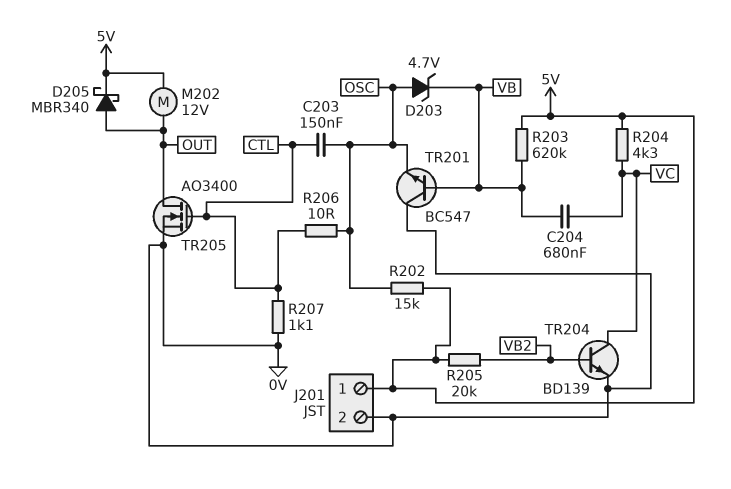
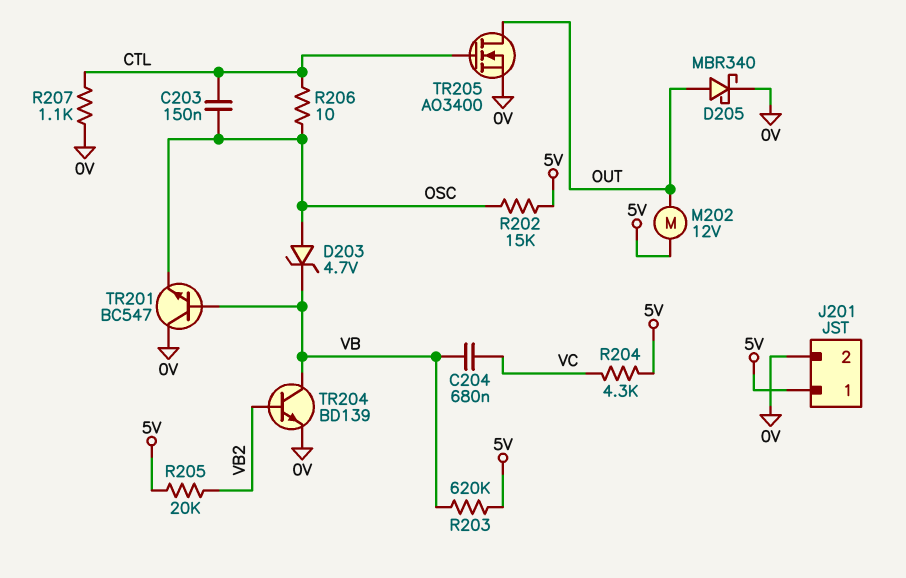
D205: schottky MBR340 (A OUT, K 5V) -> schottky MBR340 (A OUT, K 0V)
TR204: NPN BD139 (B VB2, C VC, E 0V) -> NPN BD139 (B VB2, C VB, E 0V)

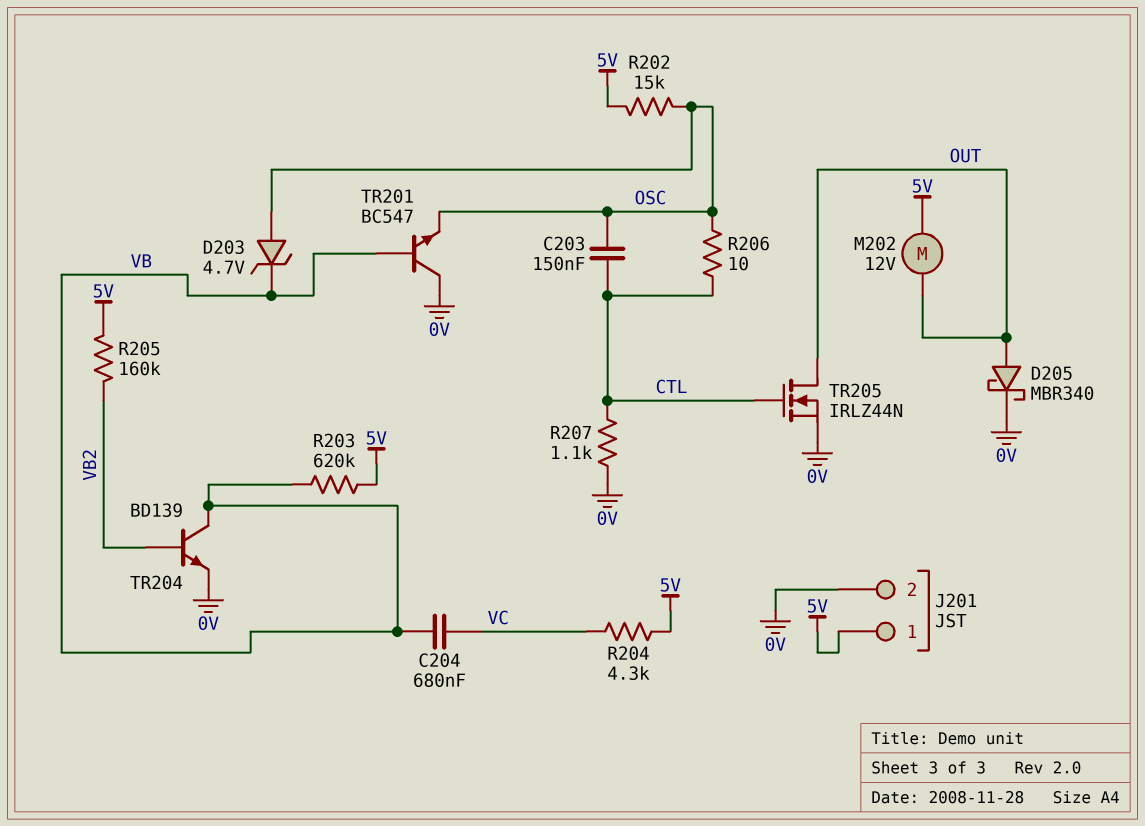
R205: 20k (5V, VB2) -> 160k (5V, VB2)
TR205: NMOS AO3400 (G CTL, D OUT, S 0V) -> NMOS IRLZ44N (G CTL, D OUT, S 0V)

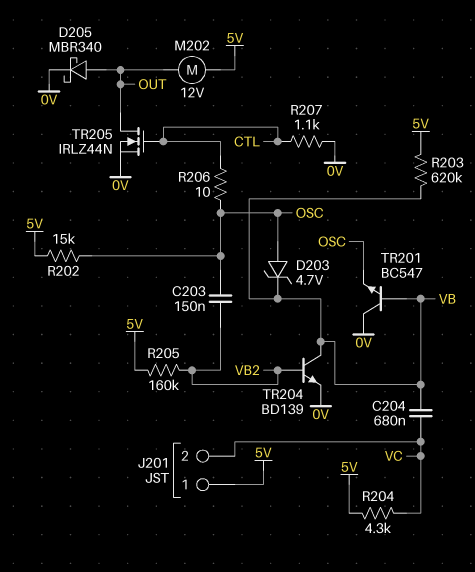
C203: 150nF (CTL, OSC) -> 150nF (OSC, VB2)
J201 pin 2: 0V -> VC

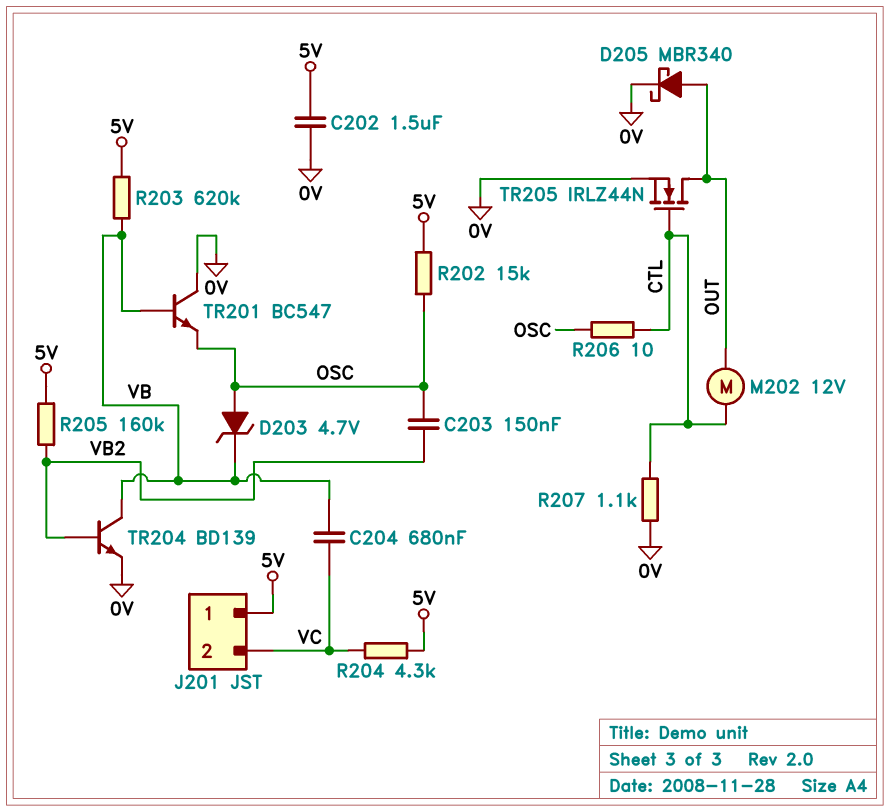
C202: none -> 1.5uF (0V, 5V)
M202: motor 12V (5V, OUT) -> motor 12V (CTL, OUT)

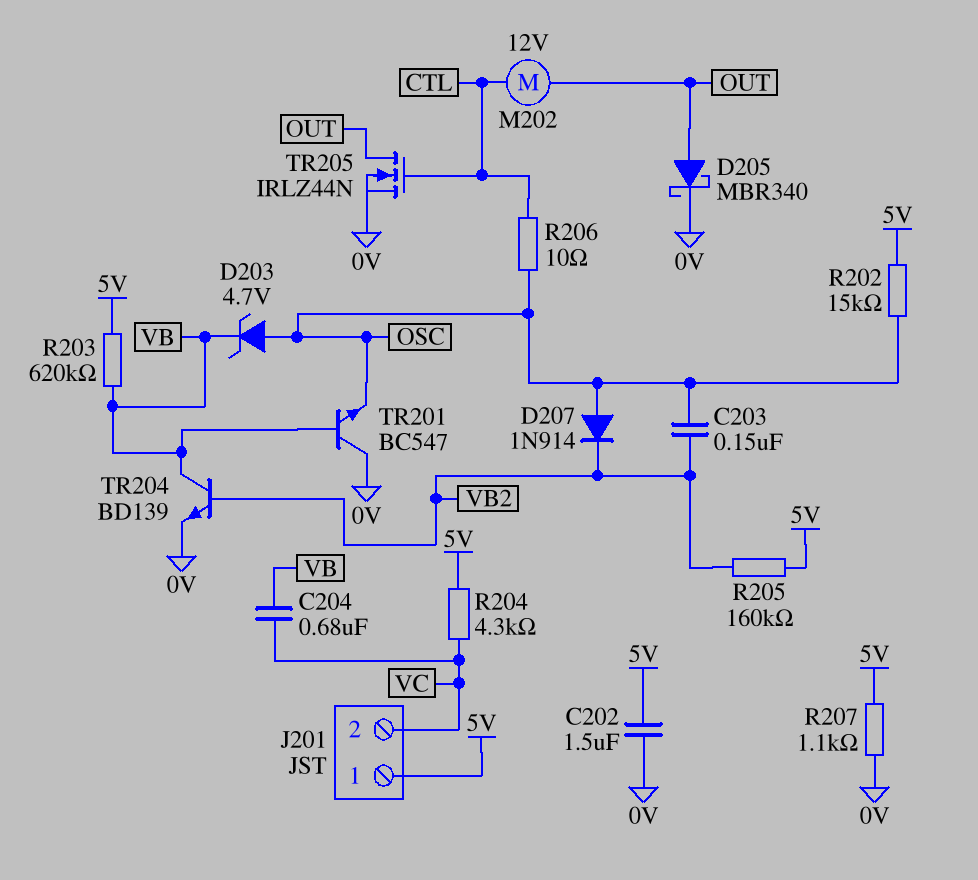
D207: none -> diode 1N914 (A OSC, K VB2)
R207: 1.1k (0V, CTL) -> 1.1k (0V, 5V)

